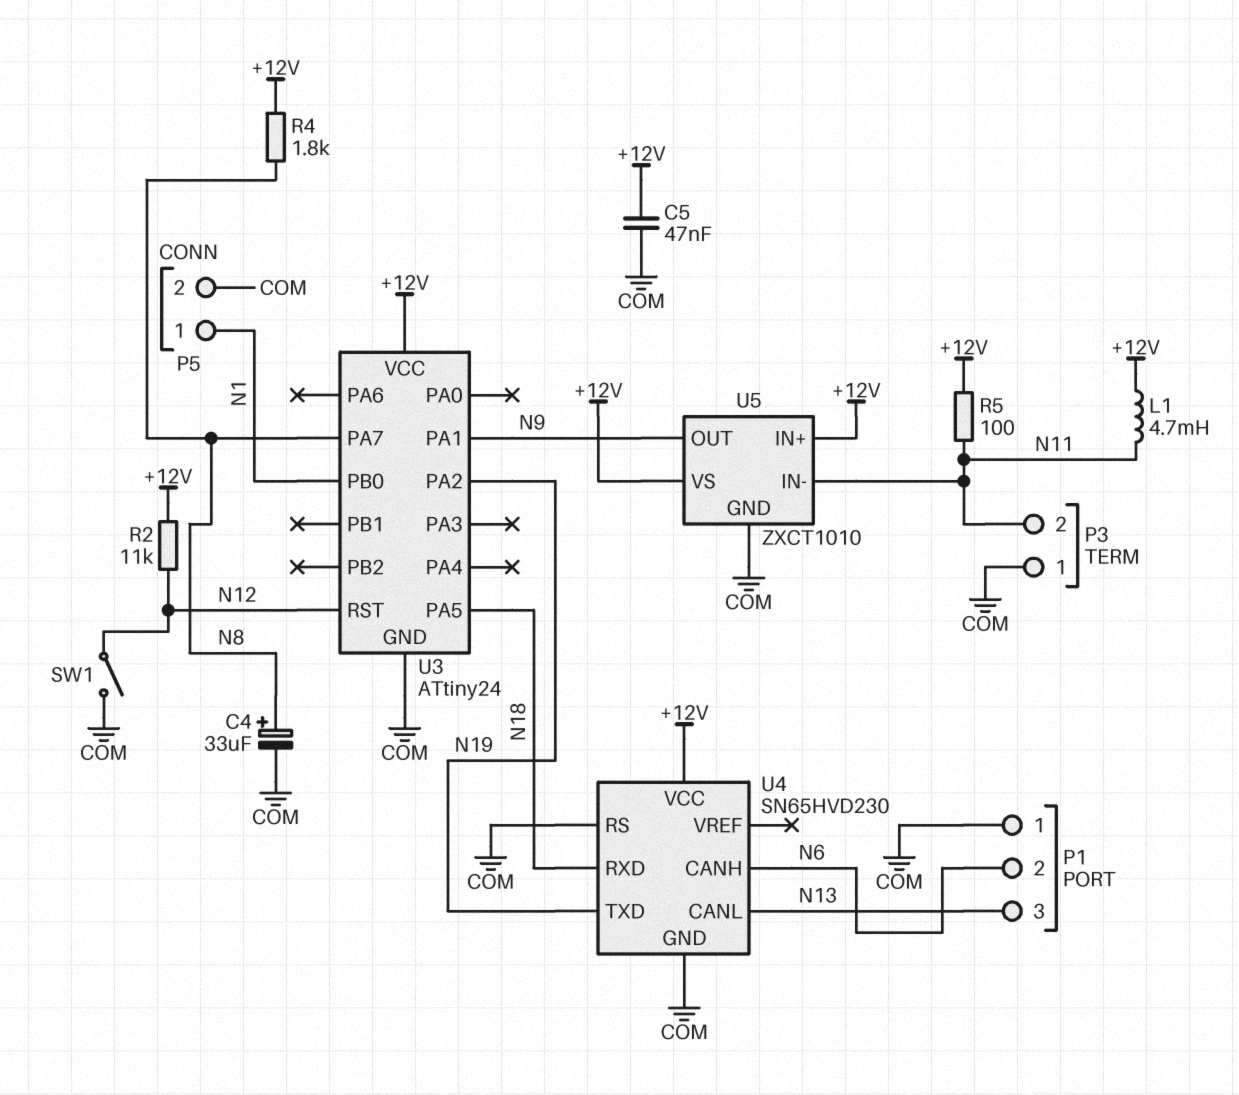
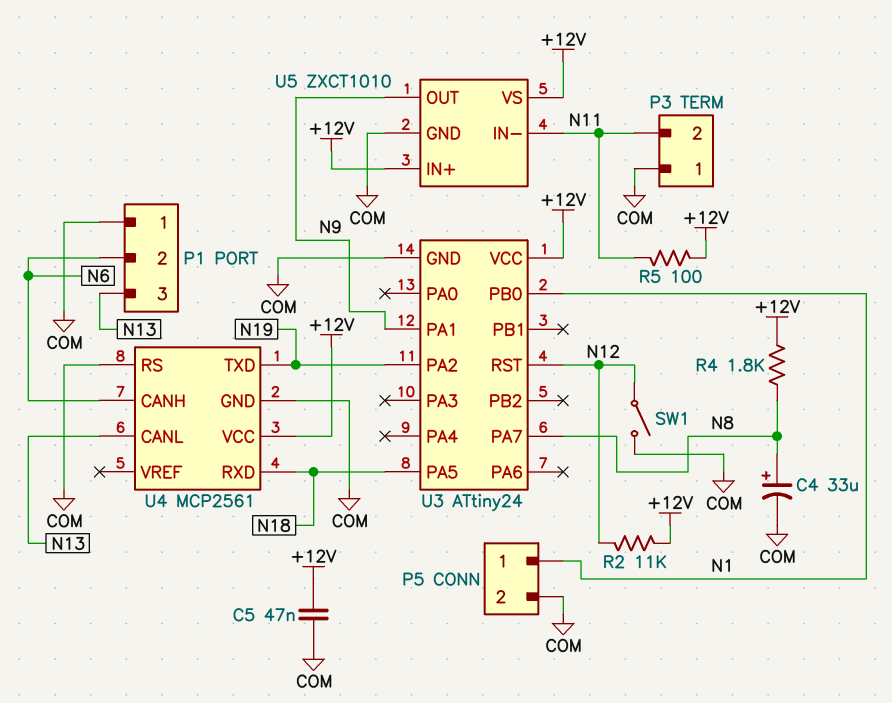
L1: 4.7mH (+12V, N11) -> none
U4: SN65HVD230 -> MCP2561

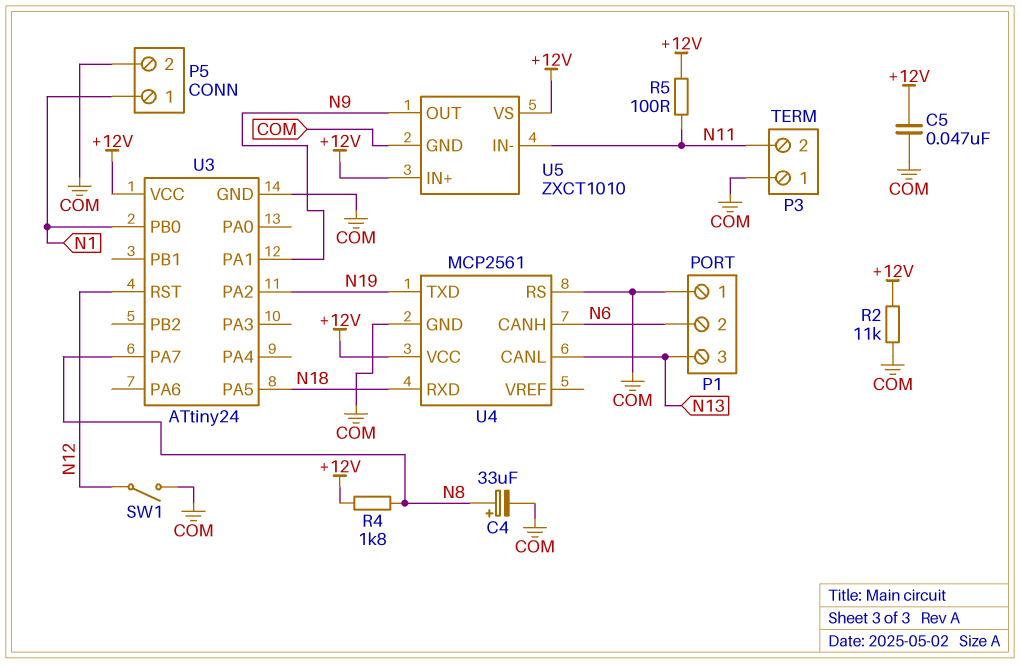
R2: 11k (+12V, N12) -> 11k (+12V, COM)

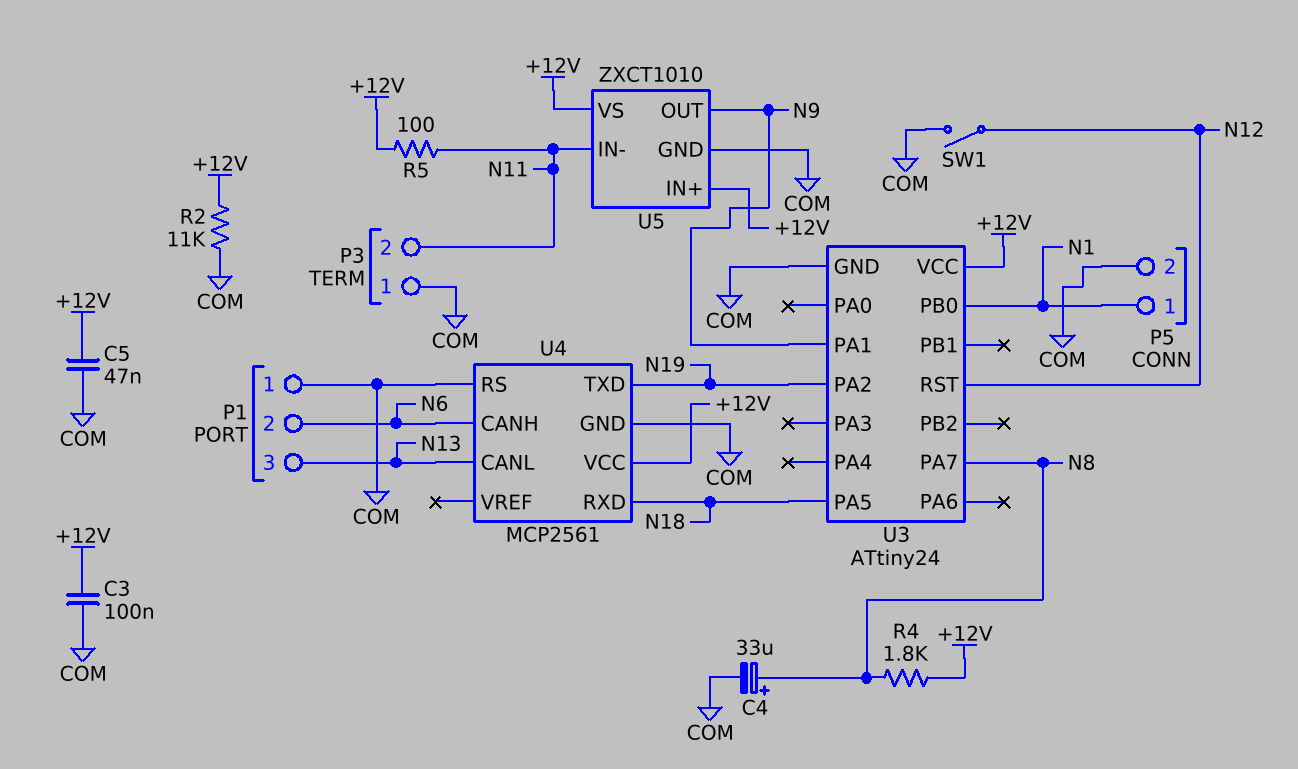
C3: none -> 100nF (+12V, COM)

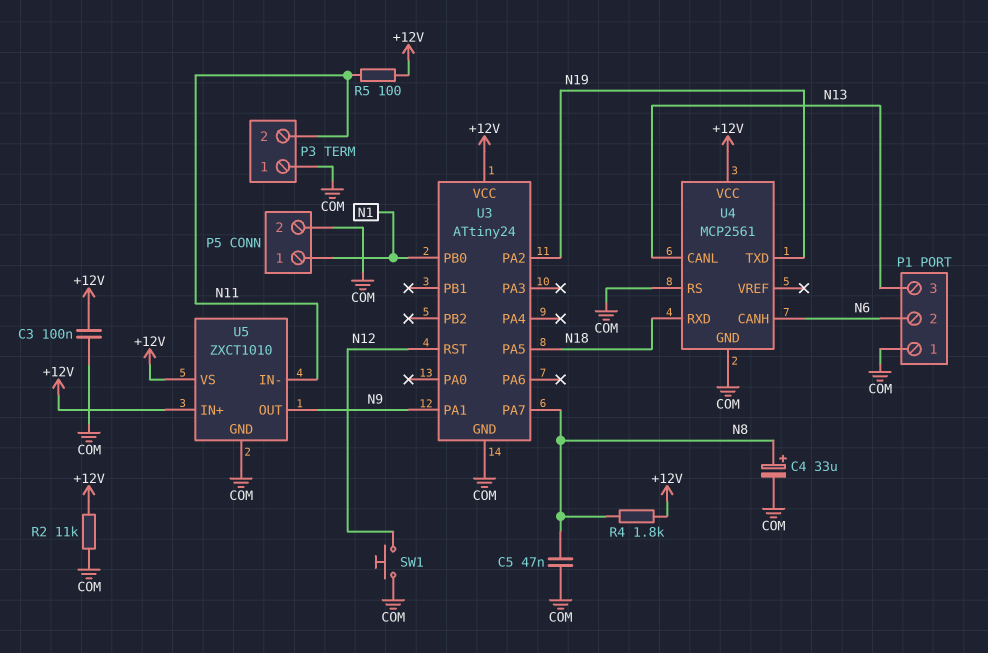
C5: 47nF (+12V, COM) -> 47nF (COM, N8)
SW1: switch (COM, N12) -> button (COM, N12)

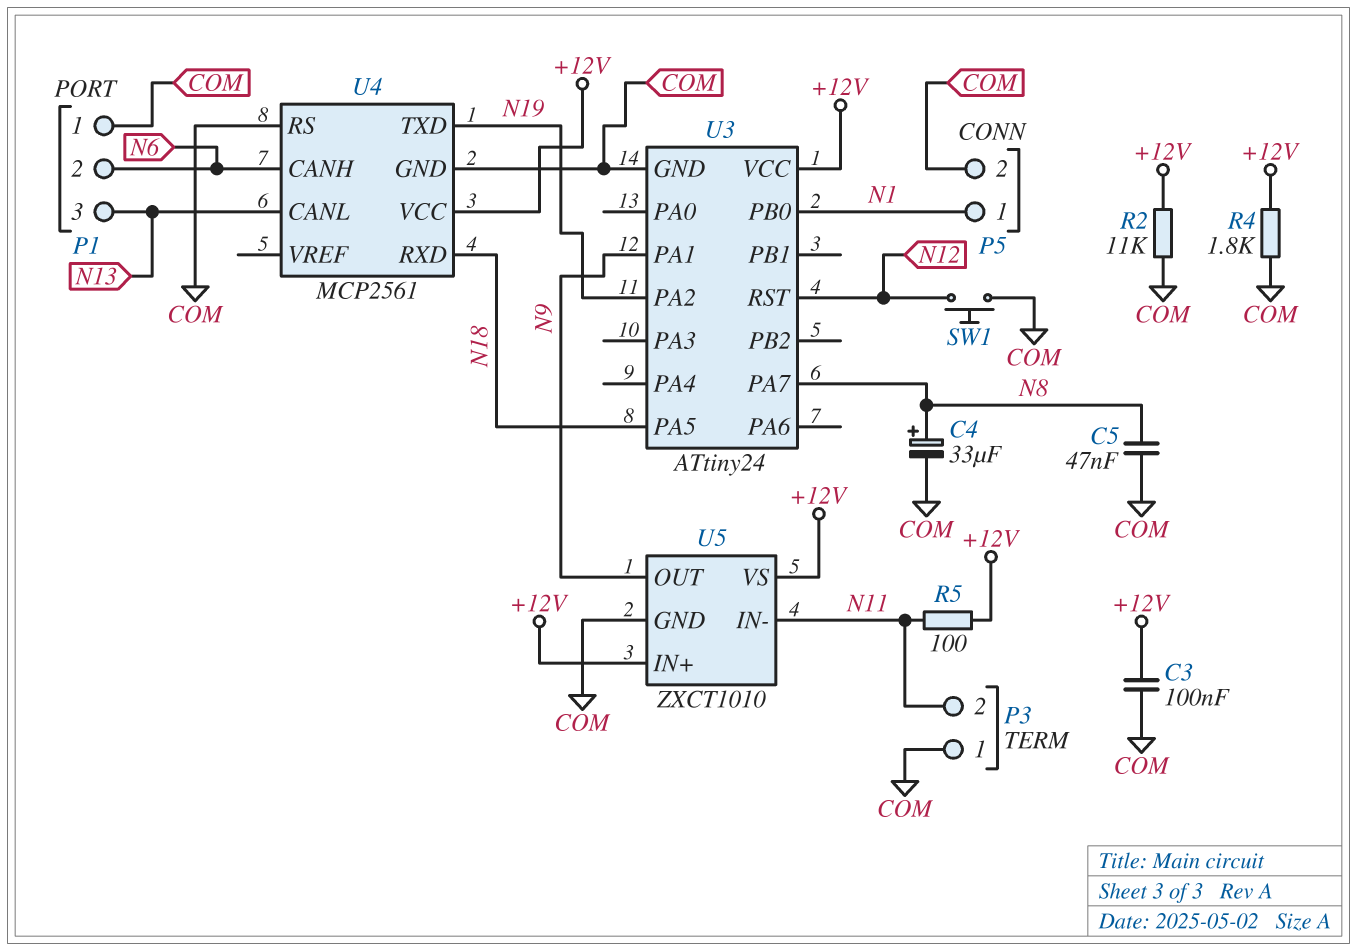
R4: 1.8k (+12V, N8) -> 1.8k (+12V, COM)

